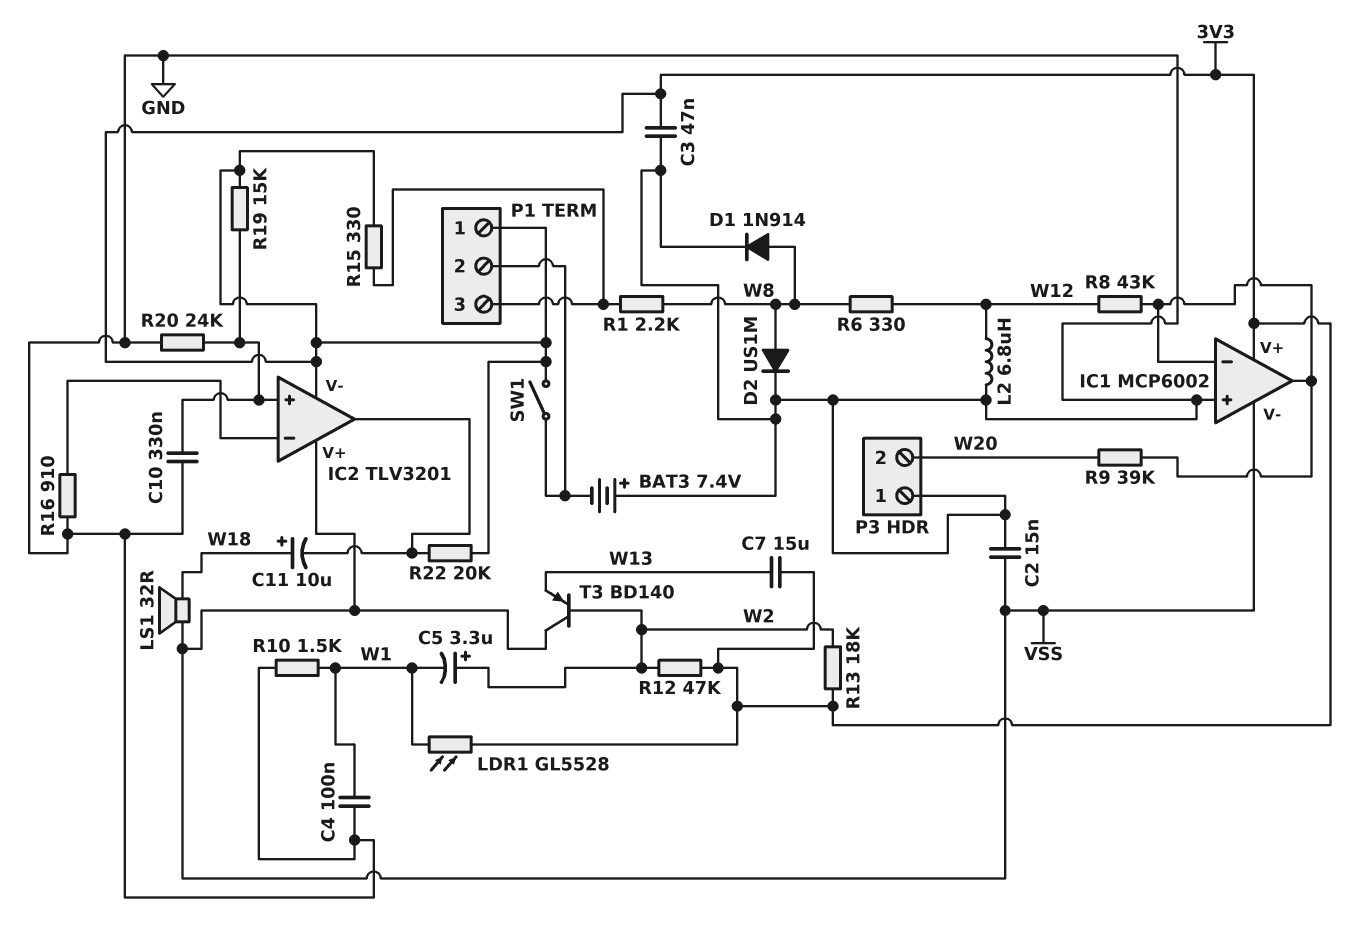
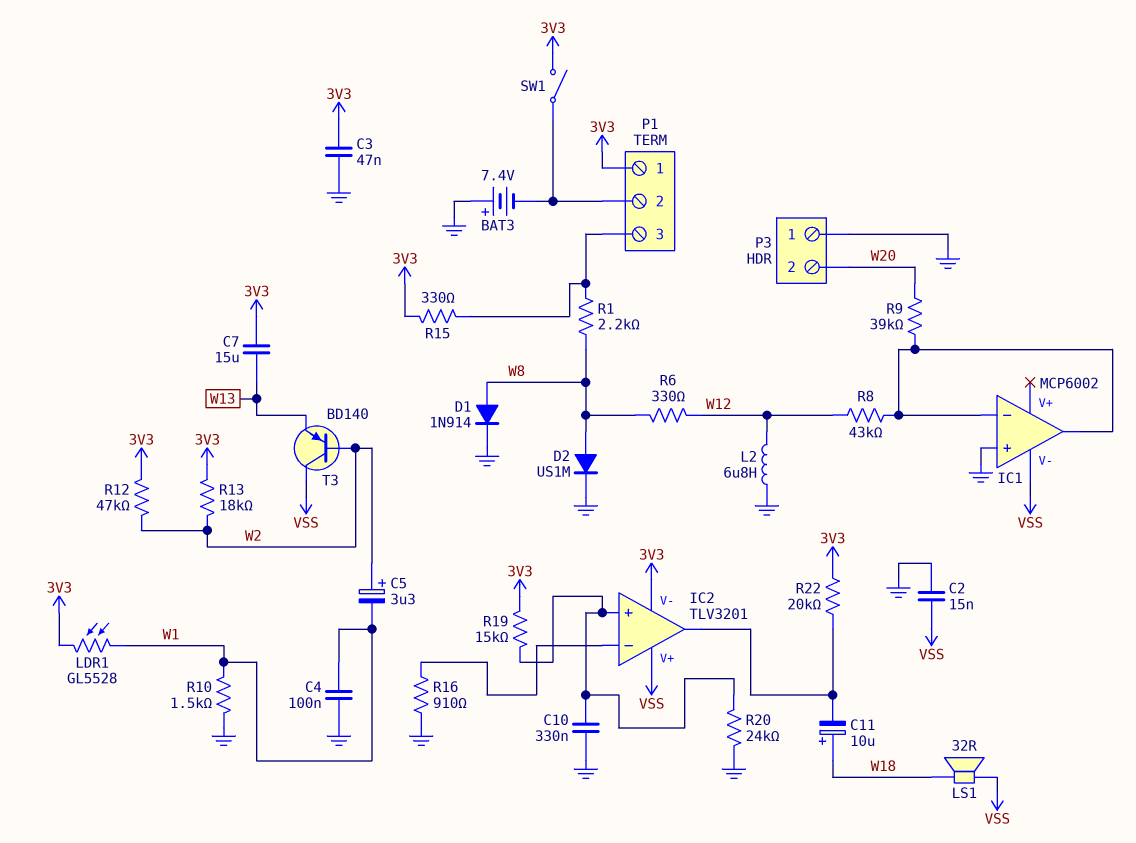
IC1 pin V+: 3V3 -> none

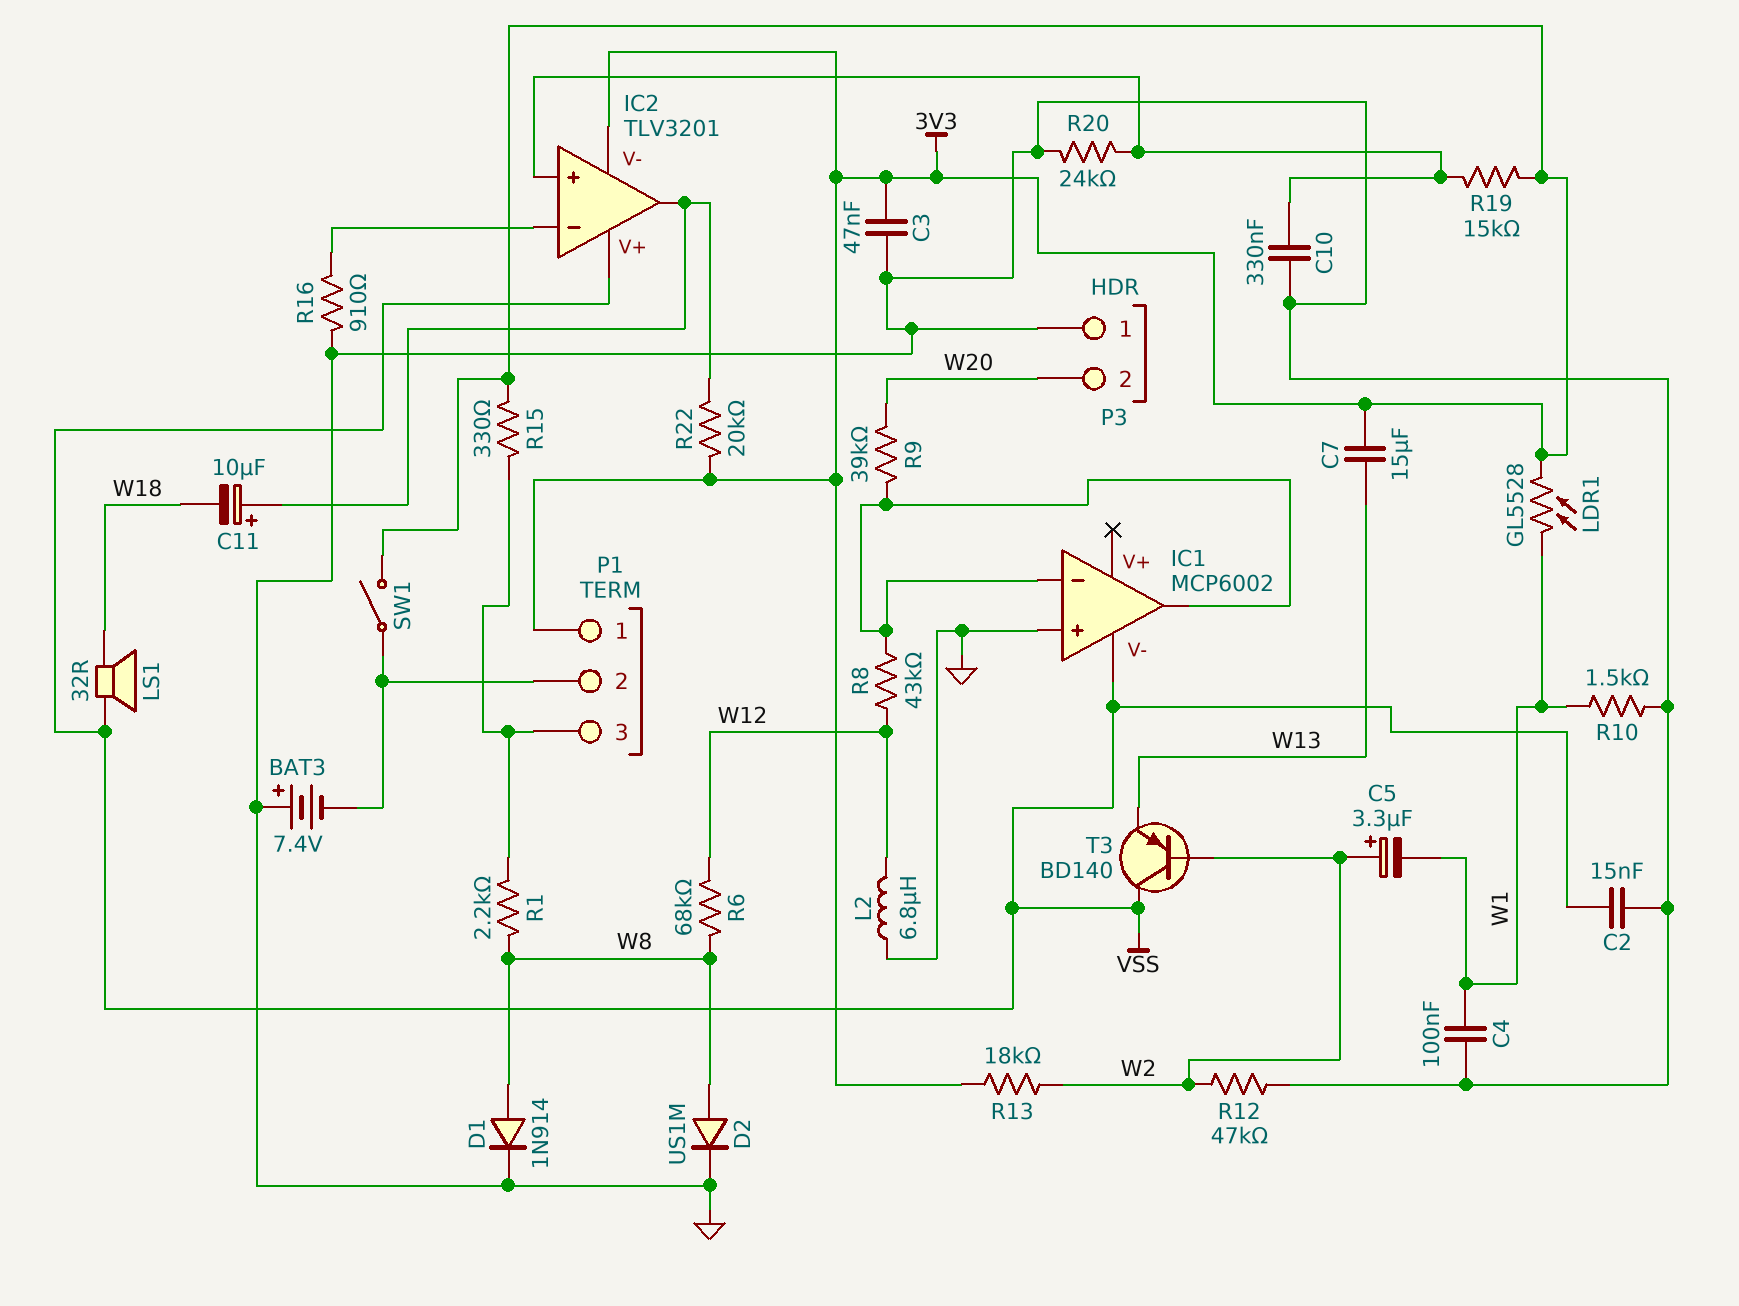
C11: 10uF (plus W18, minus IC2/out) -> 10uF (plus IC2/out, minus W18)
R6: 330 (W8, W12) -> 68k (W8, W12)
R12: 47k (3V3, W2) -> 47k (GND, W2)

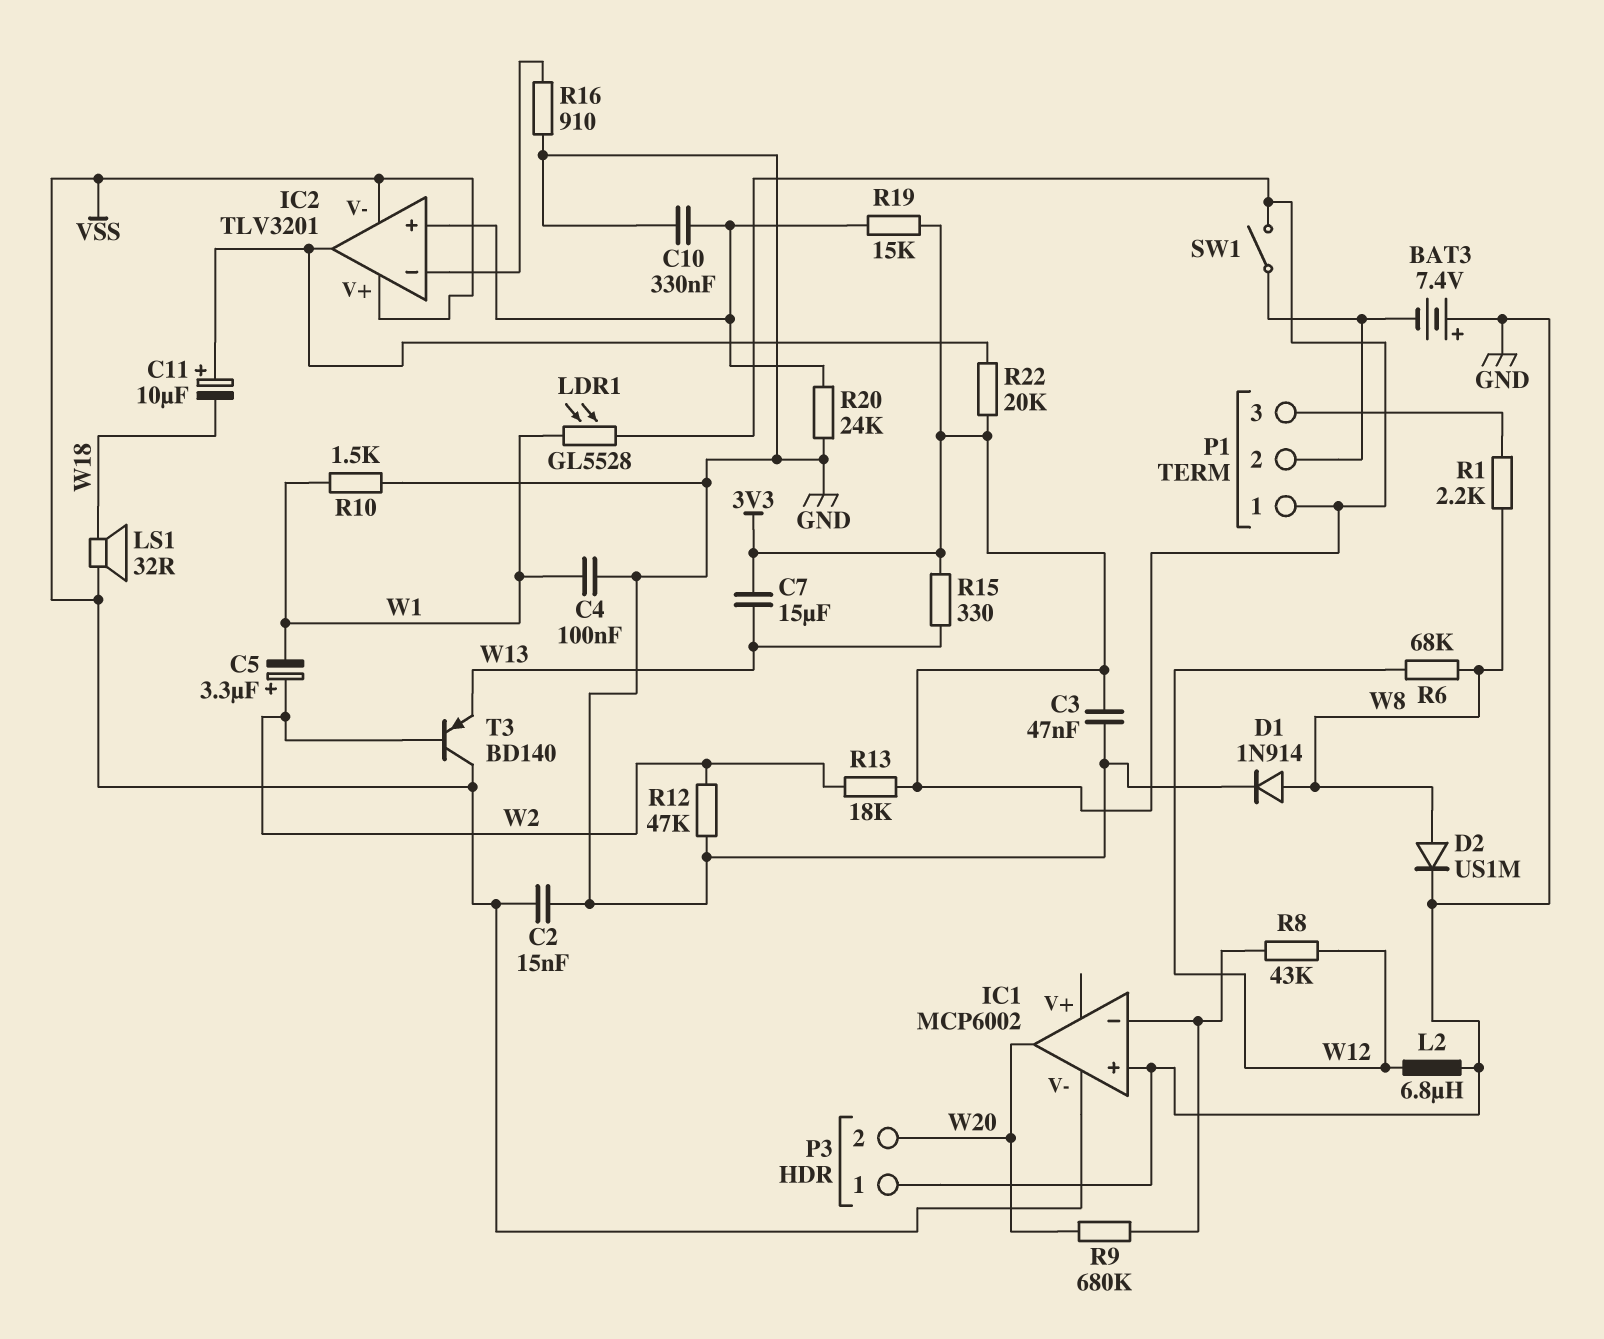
IC1 pin out: IC1/in- -> W20
IC2 pin V-: 3V3 -> VSS
R9: 39k (IC1/in-, W20) -> 680k (IC1/in-, W20)
R15: 330 (3V3, P1/3) -> 330 (3V3, W13)

